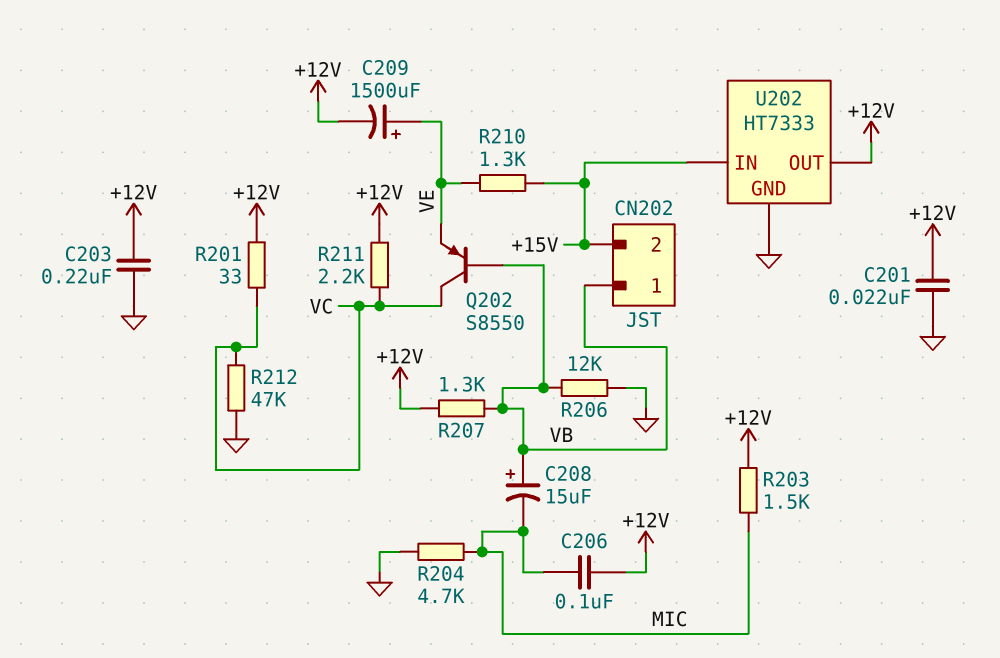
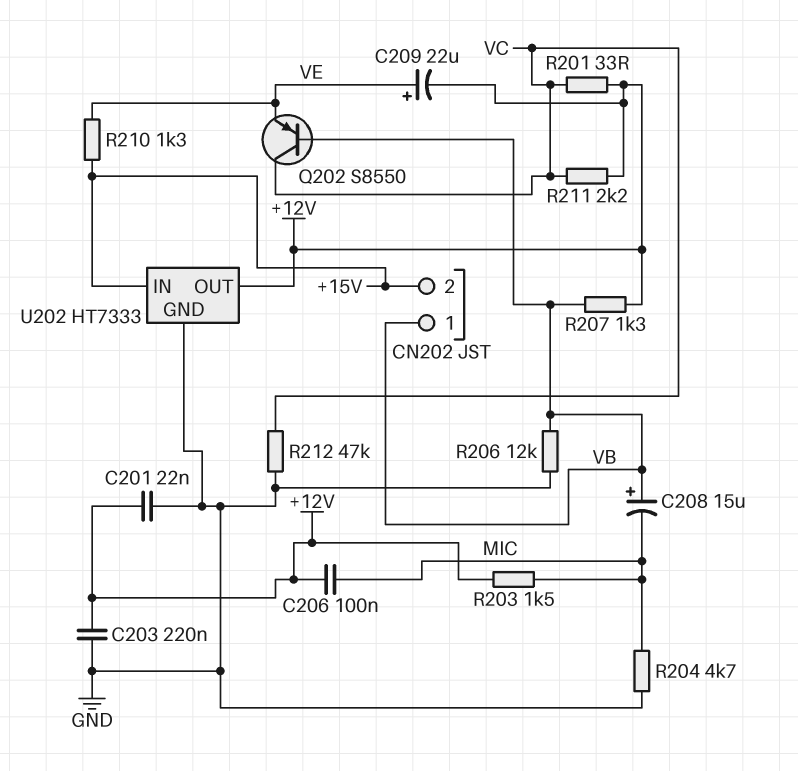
C209: 1500uF (plus VE, minus +12V) -> 22uF (plus VE, minus +12V)

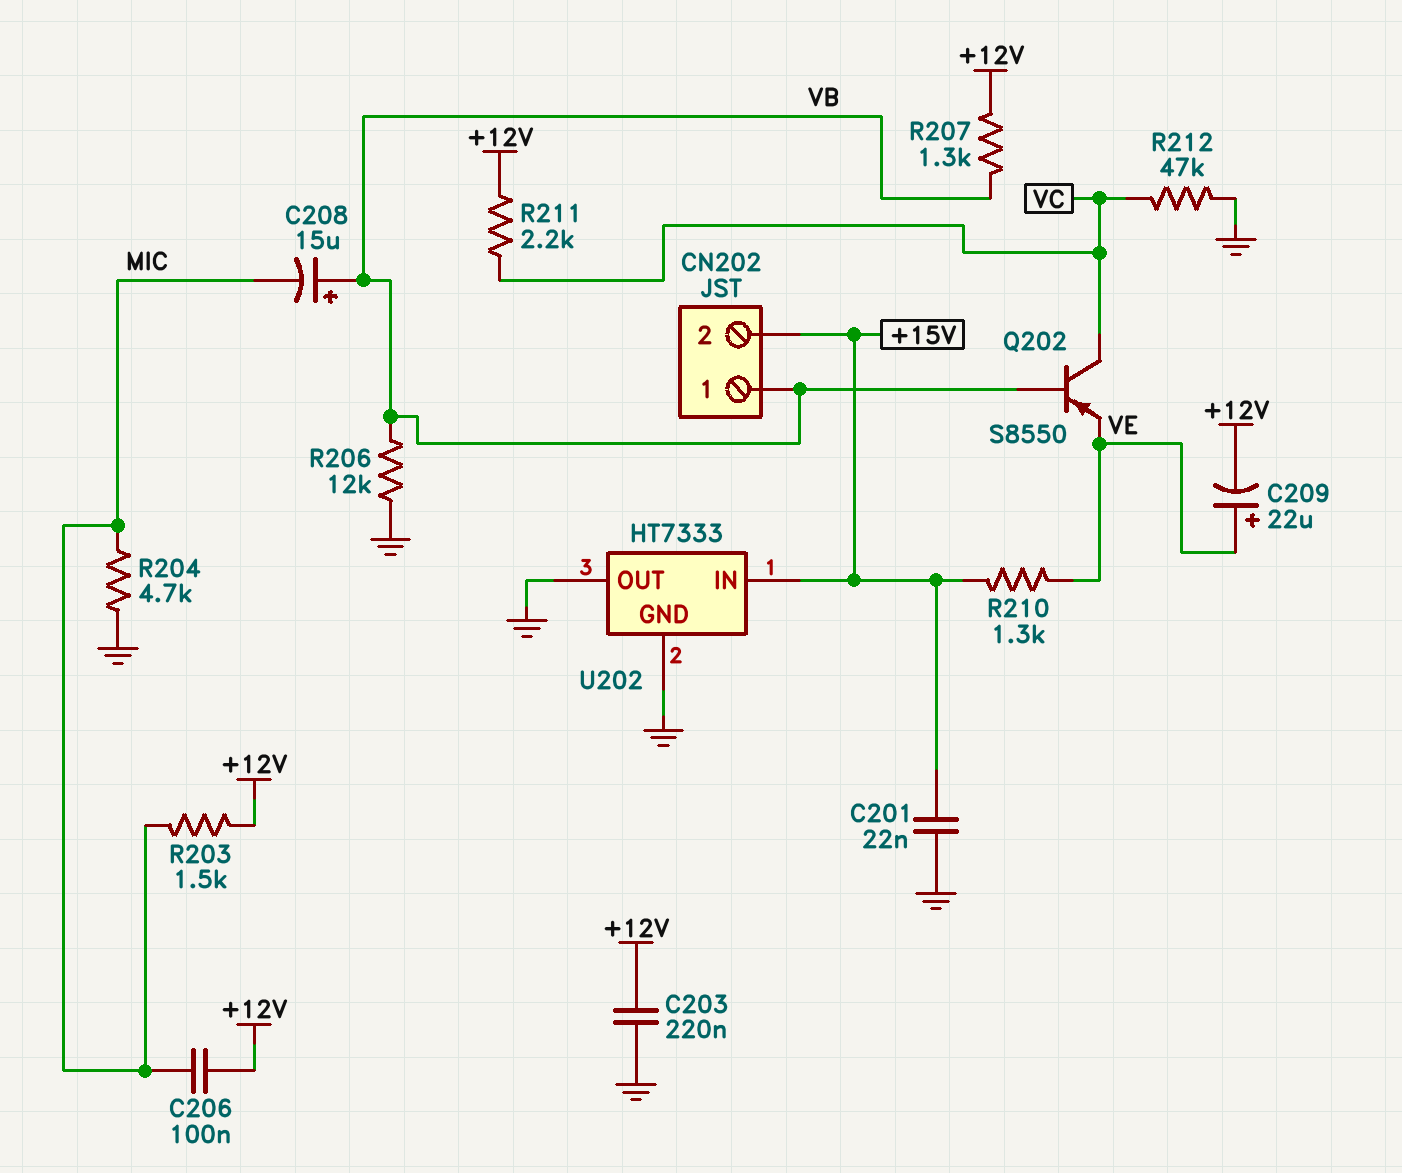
C201: 22nF (+12V, GND) -> 22nF (+15V, GND)
R201: 33 (+12V, VC) -> none
U202 pin OUT: +12V -> GND

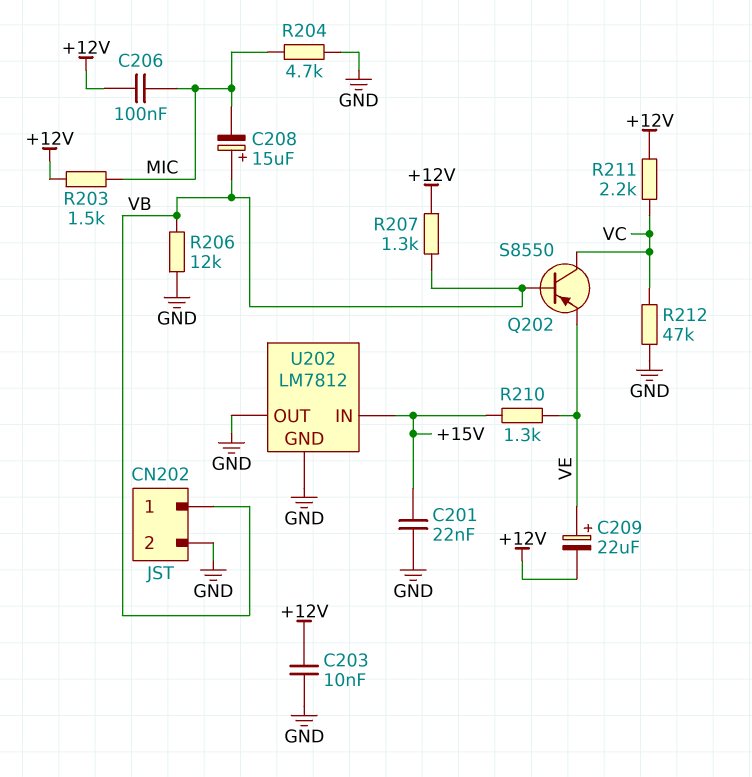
C203: 220nF (+12V, GND) -> 10nF (+12V, GND)
CN202 pin 2: +15V -> GND
U202: HT7333 -> LM7812

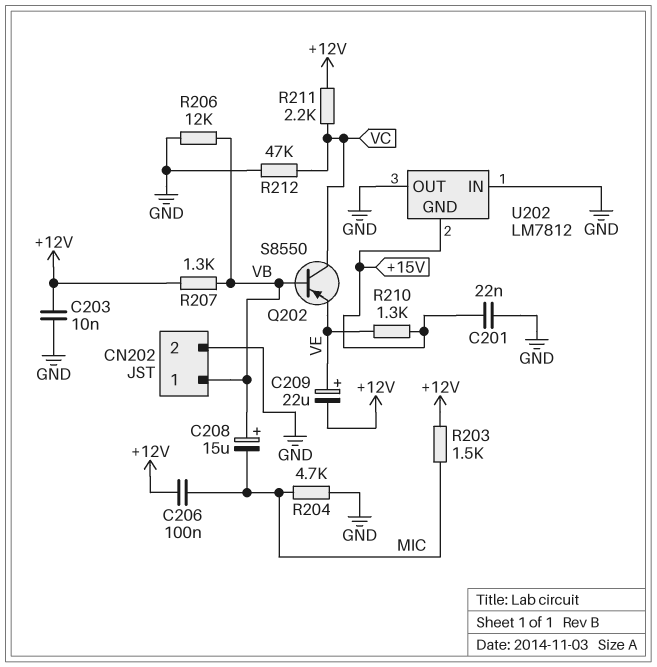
U202 pin GND: GND -> +15V
U202 pin IN: +15V -> GND

